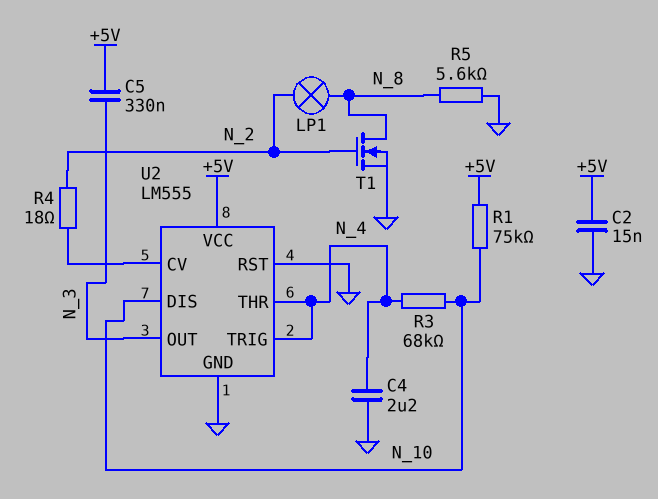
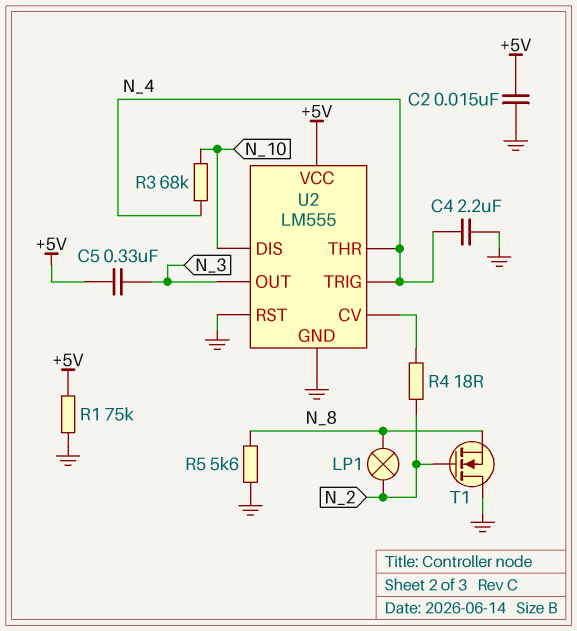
R1: 75k (+5V, N_10) -> 75k (+5V, GND)
T1: NMOS (G N_2, D N_8, S GND) -> NMOS (G N_2, D GND, S N_8)

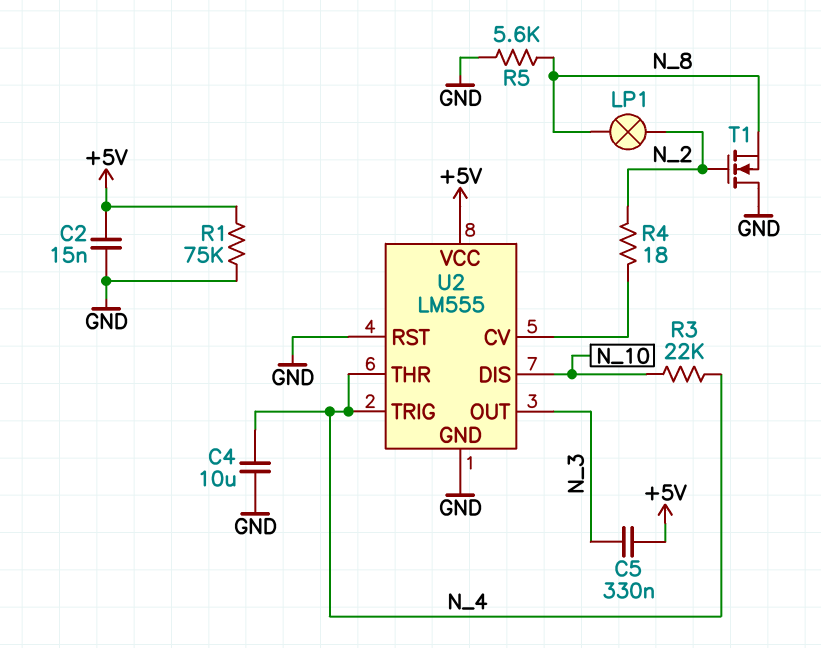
C4: 2.2uF (GND, N_4) -> 10uF (GND, N_4)
R3: 68k (N_4, N_10) -> 22k (N_4, N_10)

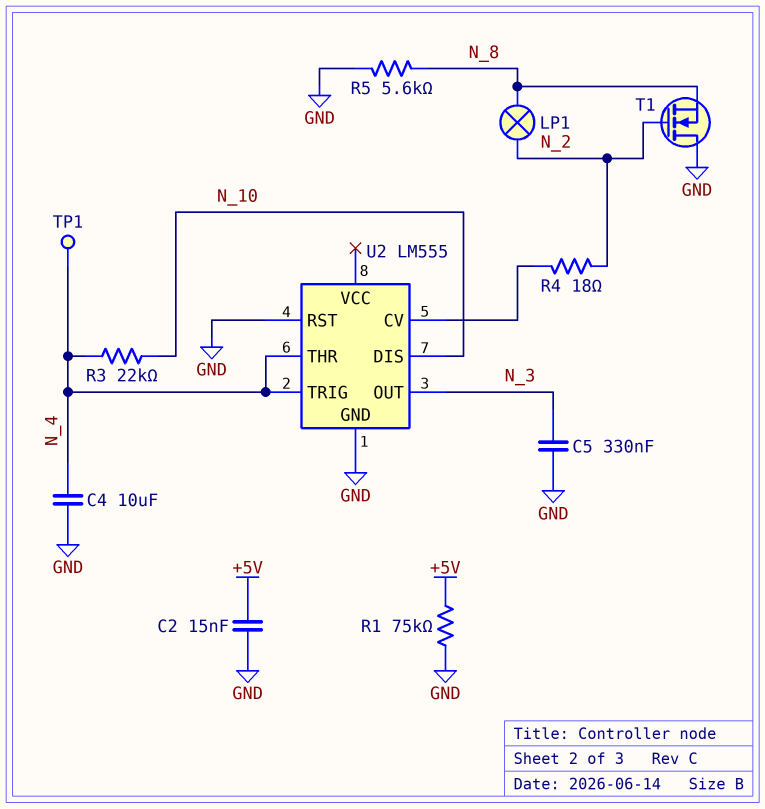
C5: 330nF (+5V, N_3) -> 330nF (GND, N_3)
TP1: none -> test point (N_4)
U2 pin VCC: +5V -> none

